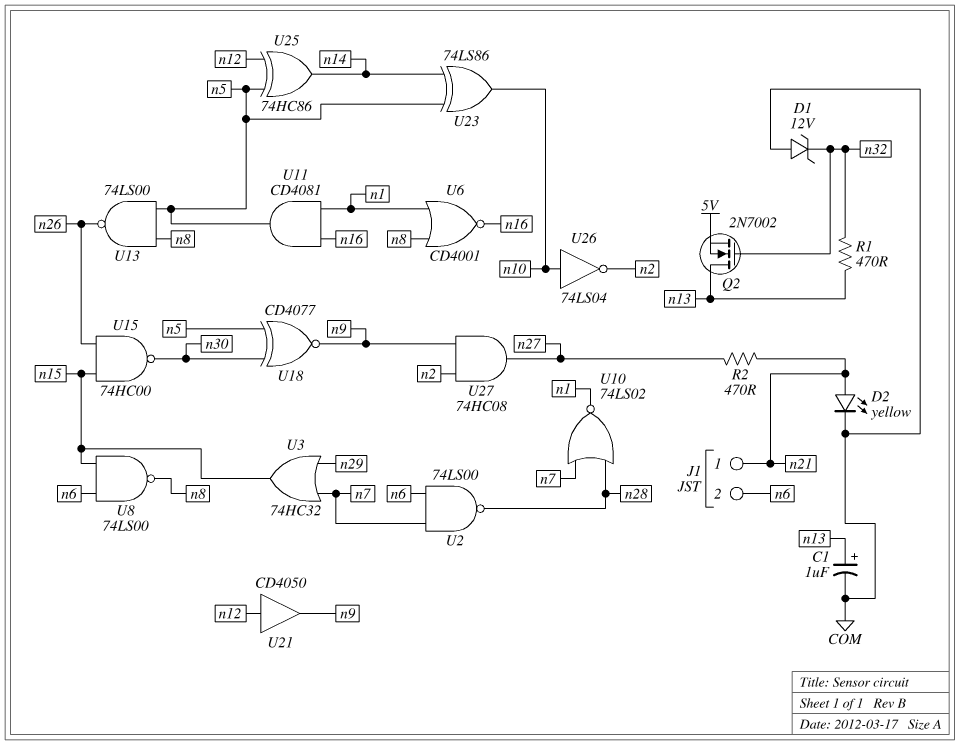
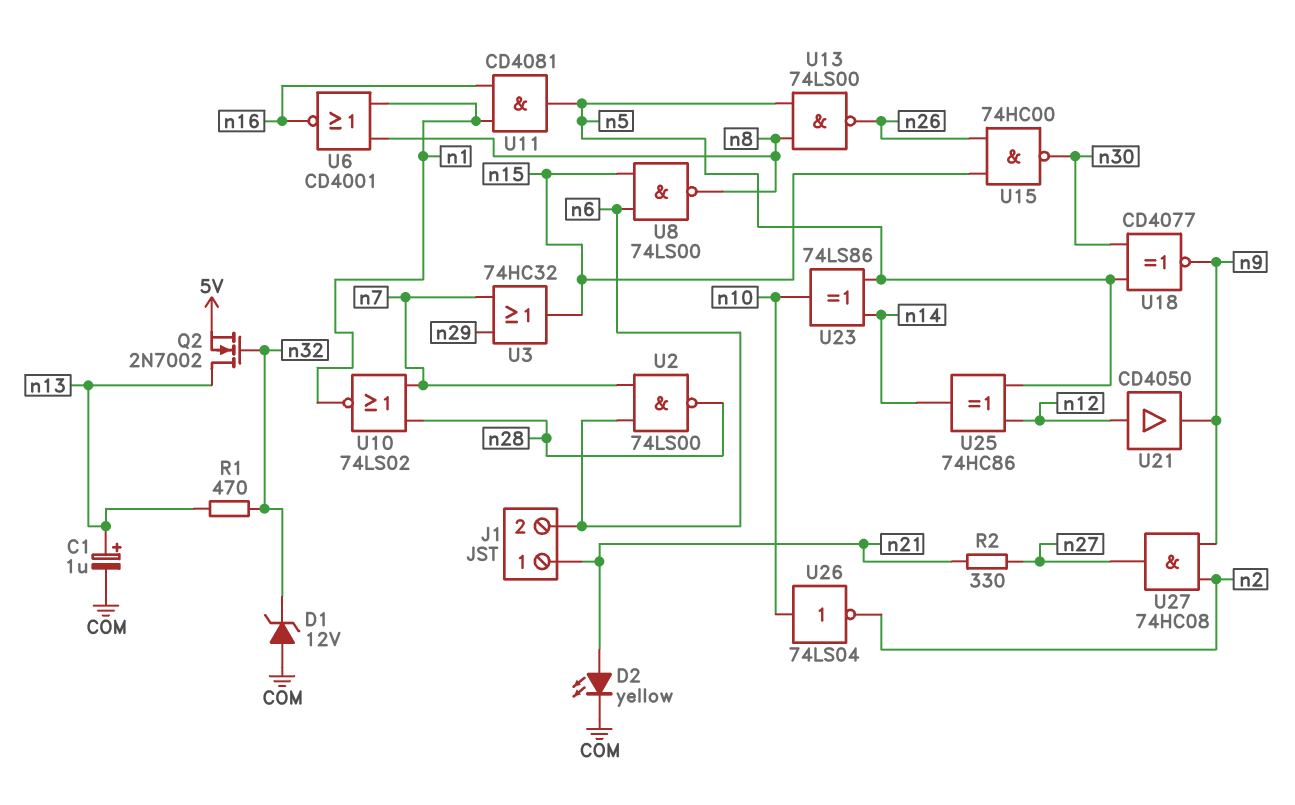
R2: 470 (n21, n27) -> 330 (n21, n27)

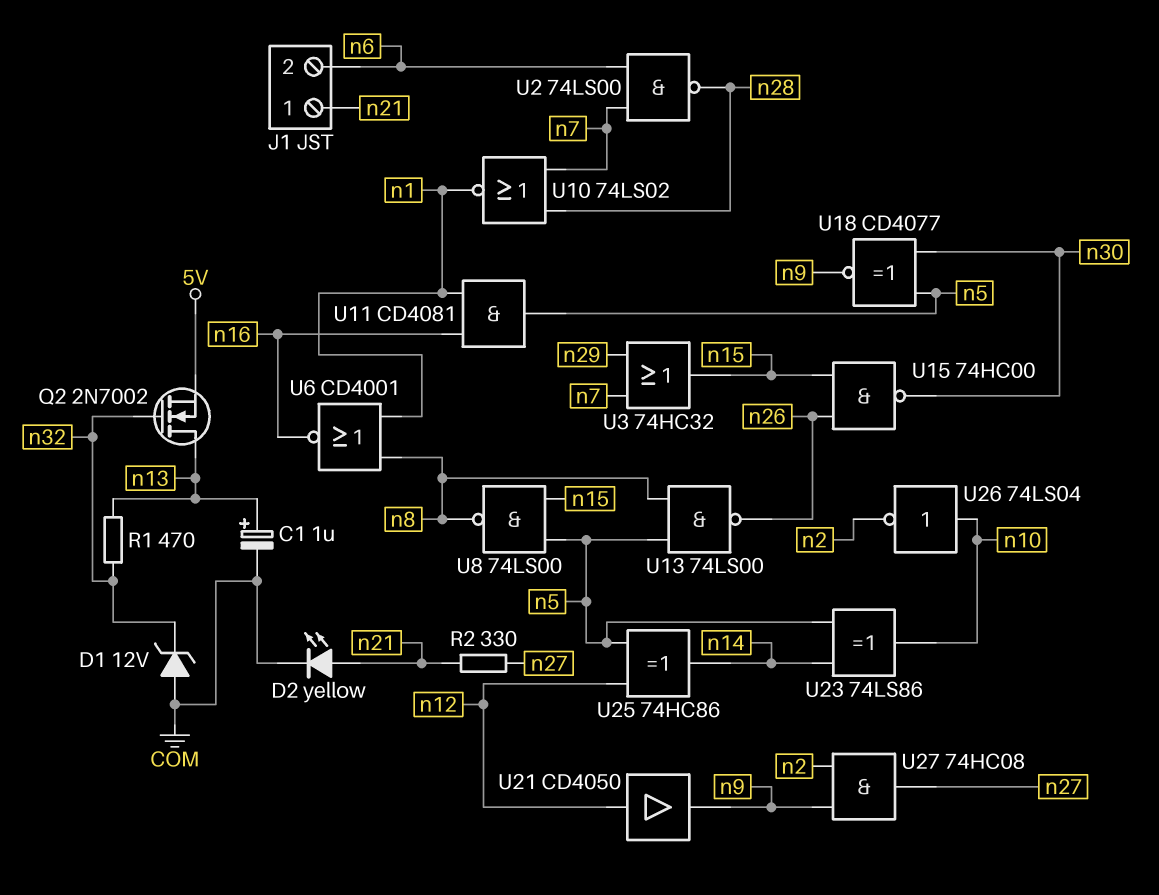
U8: NAND 74LS00 (in n6, in n15, out n8) -> NAND 74LS00 (in n5, in n15, out n8)

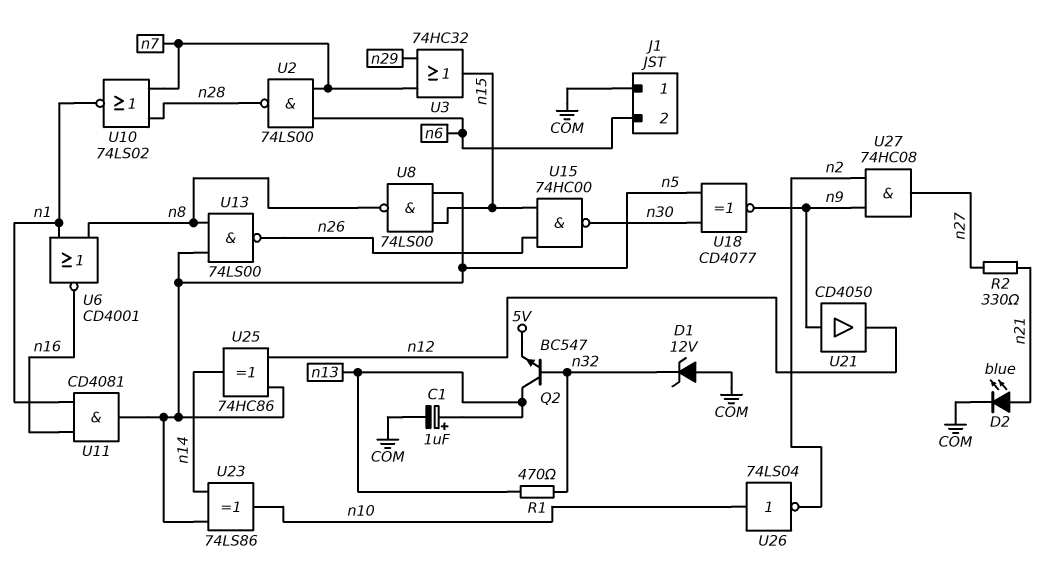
D2: LED yellow (A n21, K COM) -> LED blue (A n21, K COM)
J1 pin 1: n21 -> COM
Q2: NMOS 2N7002 (G n32, D n13, S 5V) -> NPN BC547 (B n32, C n13, E 5V)
U21: buffer CD4050 (in n12, out n9) -> buffer CD4050 (in n9, out n12)

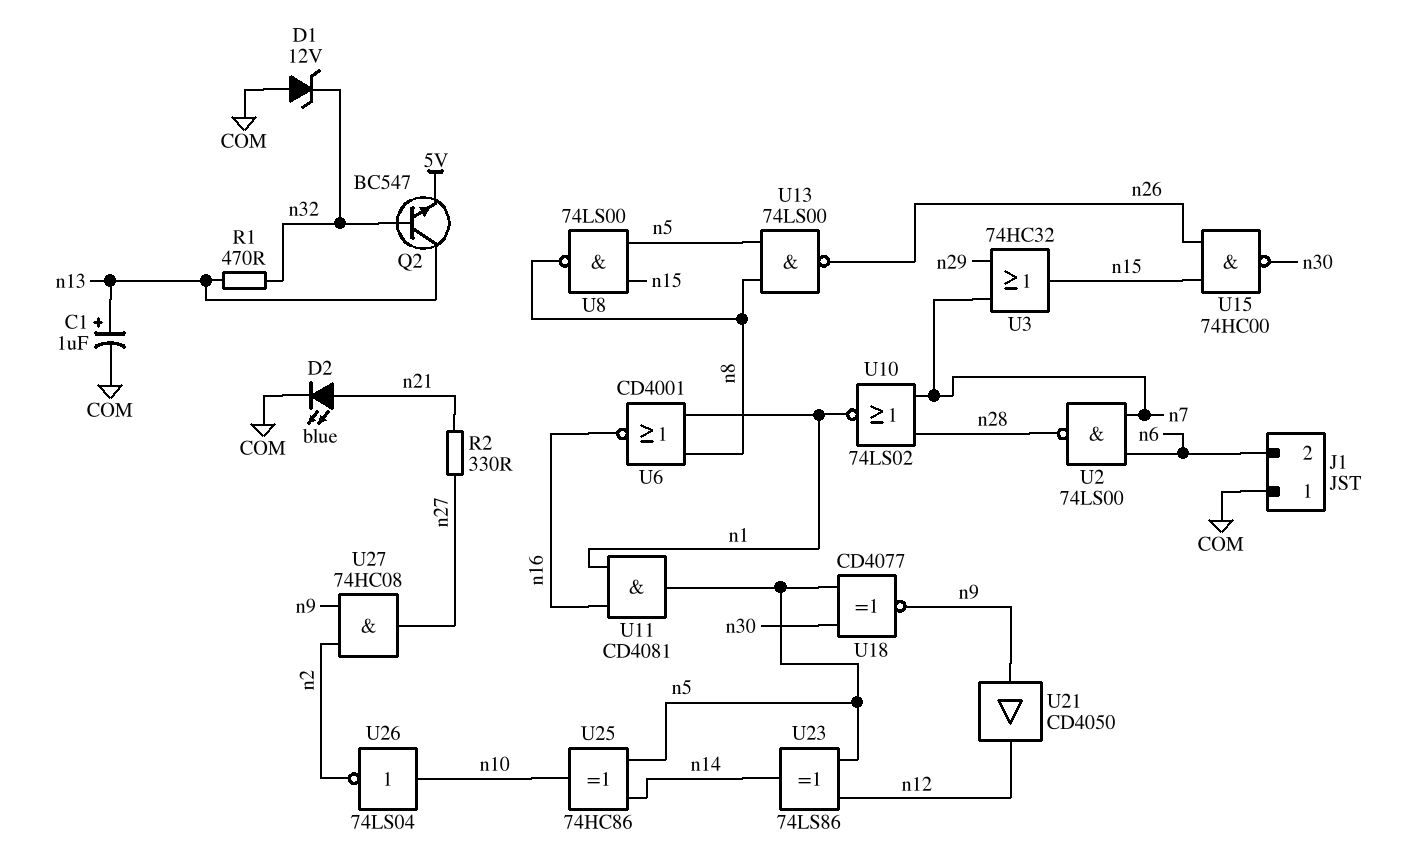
U23: XOR 74LS86 (in n5, in n14, out n10) -> XOR 74LS86 (in n5, in n12, out n14)
U25: XOR 74HC86 (in n5, in n12, out n14) -> XOR 74HC86 (in n5, in n14, out n10)

